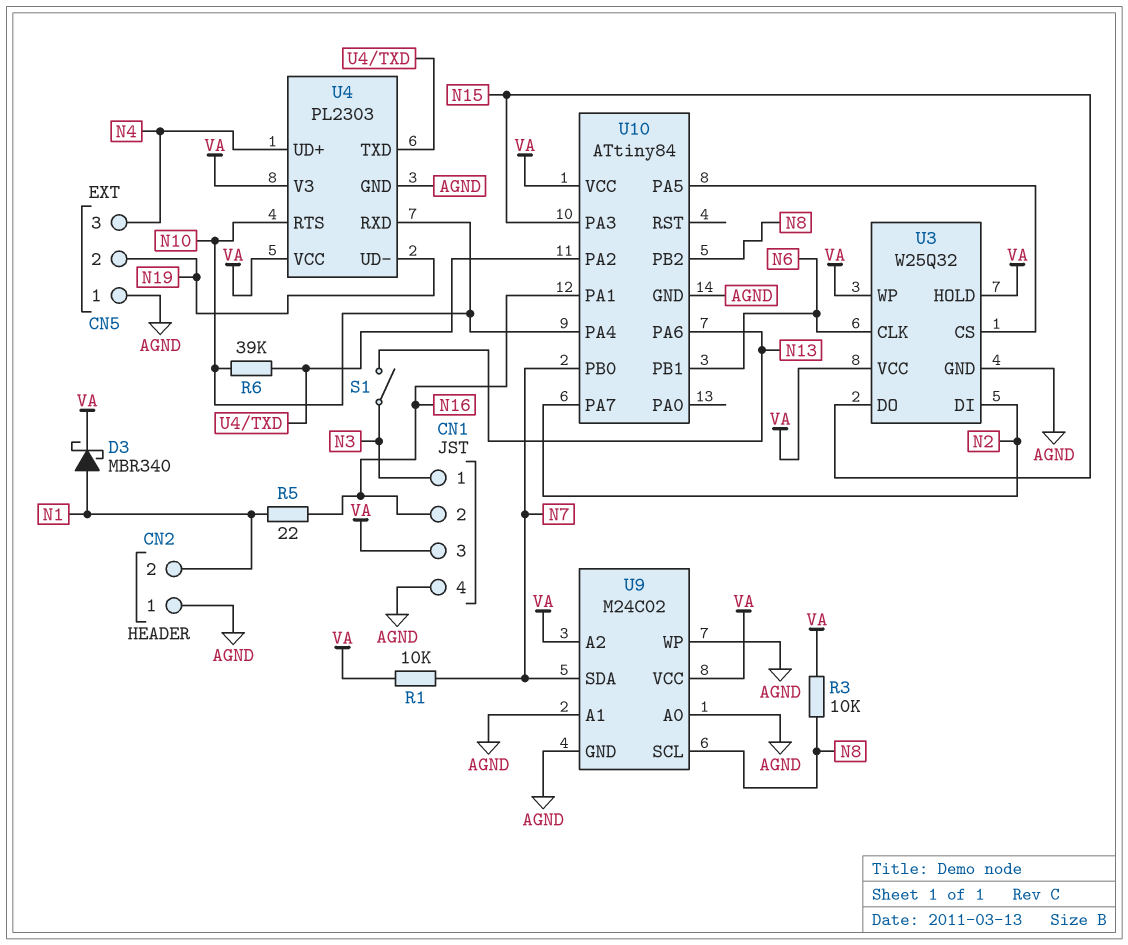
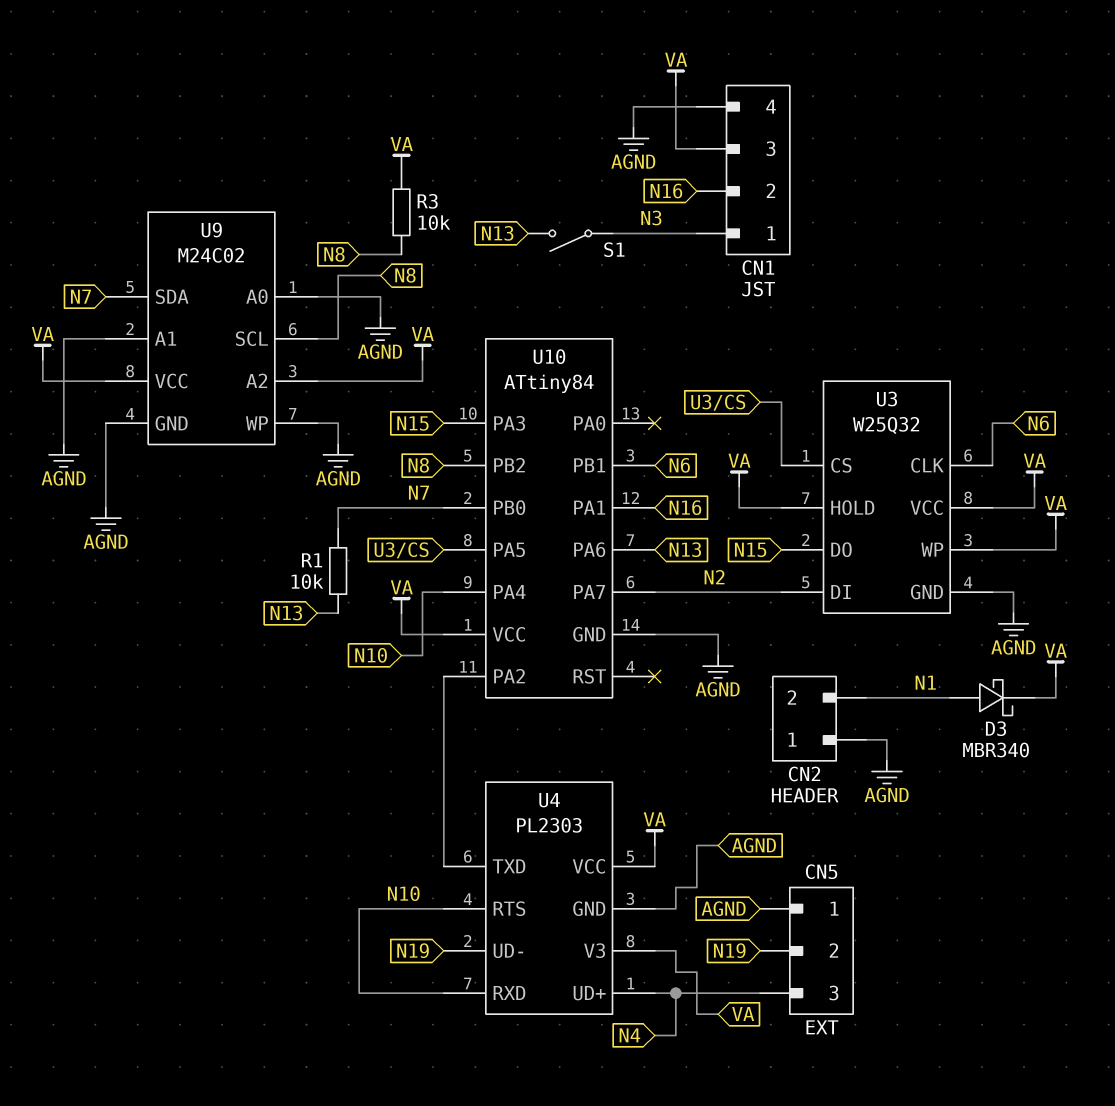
R1: 10k (N7, VA) -> 10k (N7, N13)
R5: 22 (N1, N16) -> none
R6: 39k (N10, U4/TXD) -> none

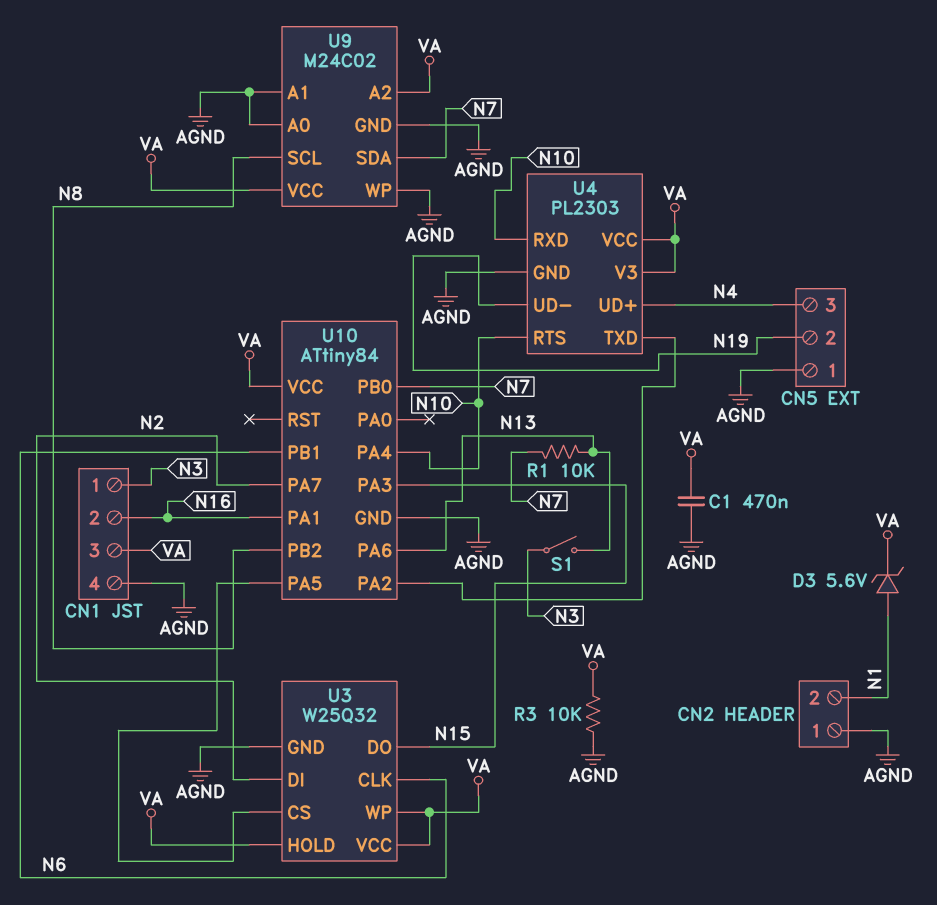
C1: none -> 470nF (AGND, VA)
D3: schottky MBR340 (A N1, K VA) -> zener 5.6V (A N1, K VA)
R3: 10k (N8, VA) -> 10k (AGND, VA)

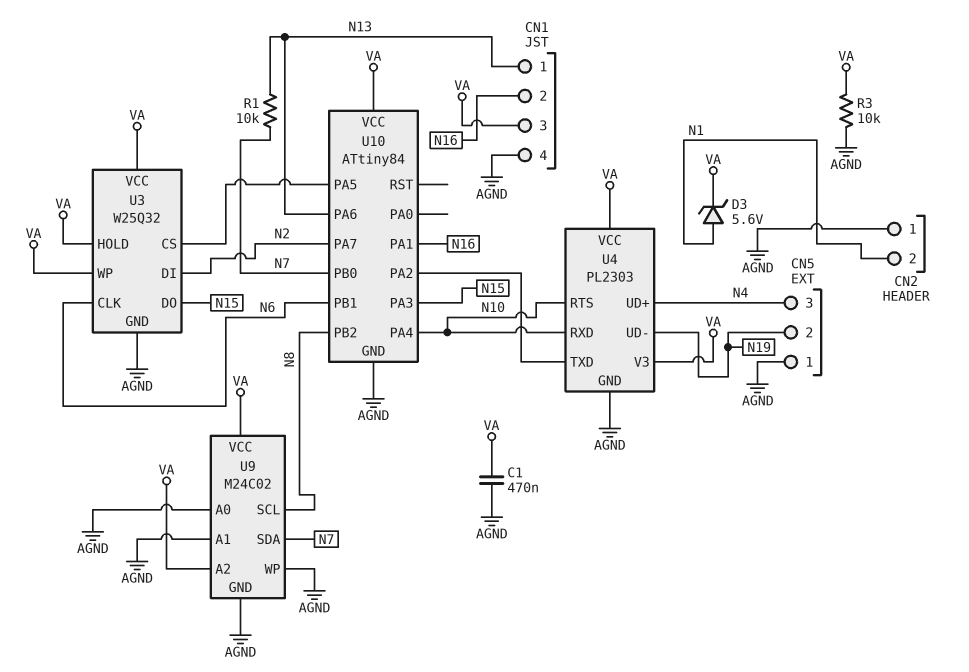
CN1 pin 1: N3 -> N13
S1: switch (N3, N13) -> none

